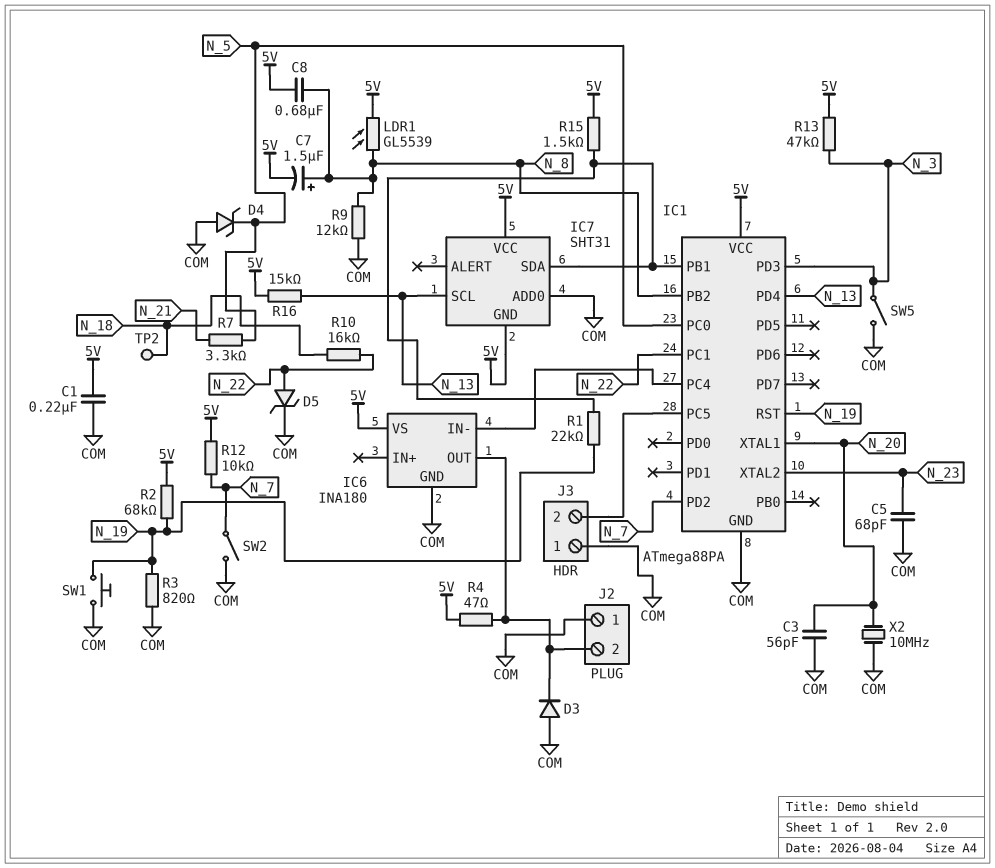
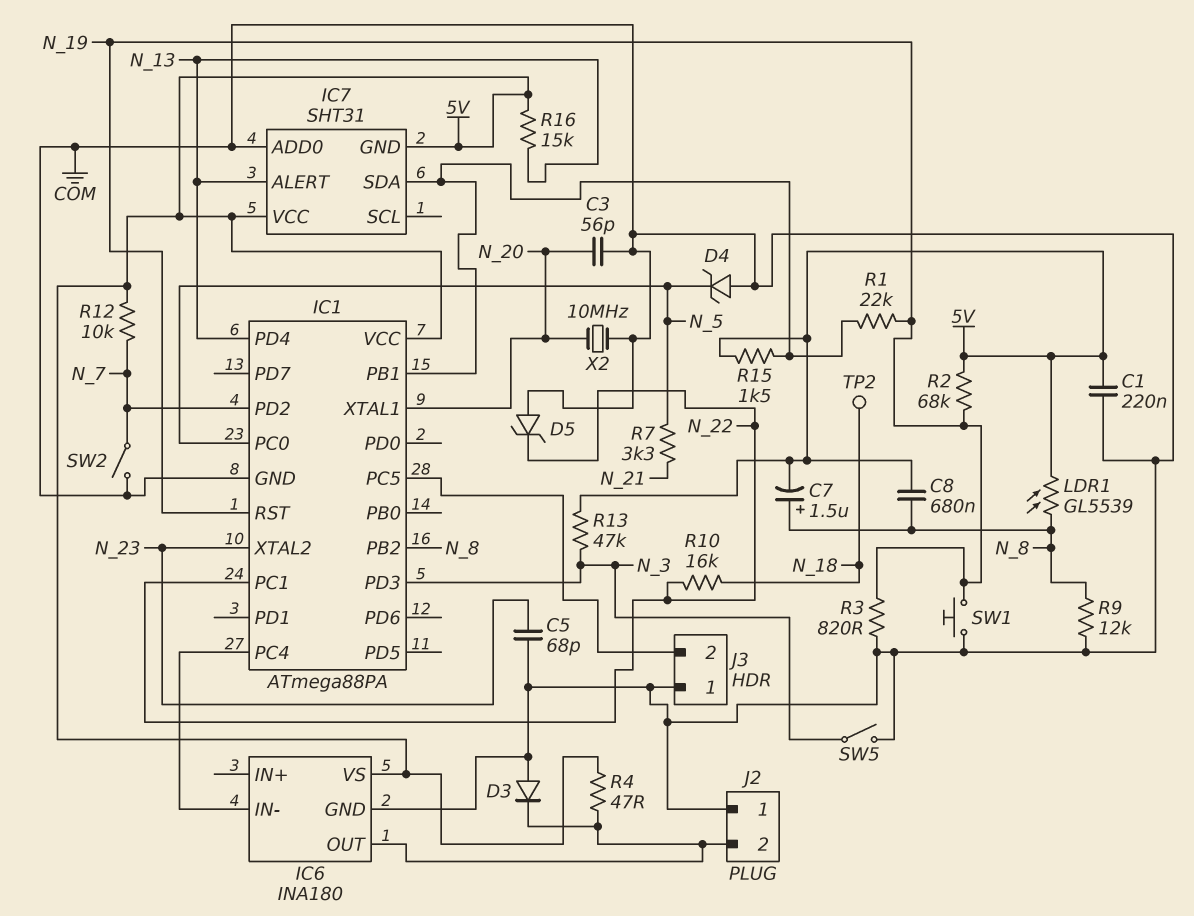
D5: zener (A N_22, K COM) -> zener (A COM, K N_22)
IC7 pin ALERT: none -> N_13
IC7 pin SCL: N_13 -> none

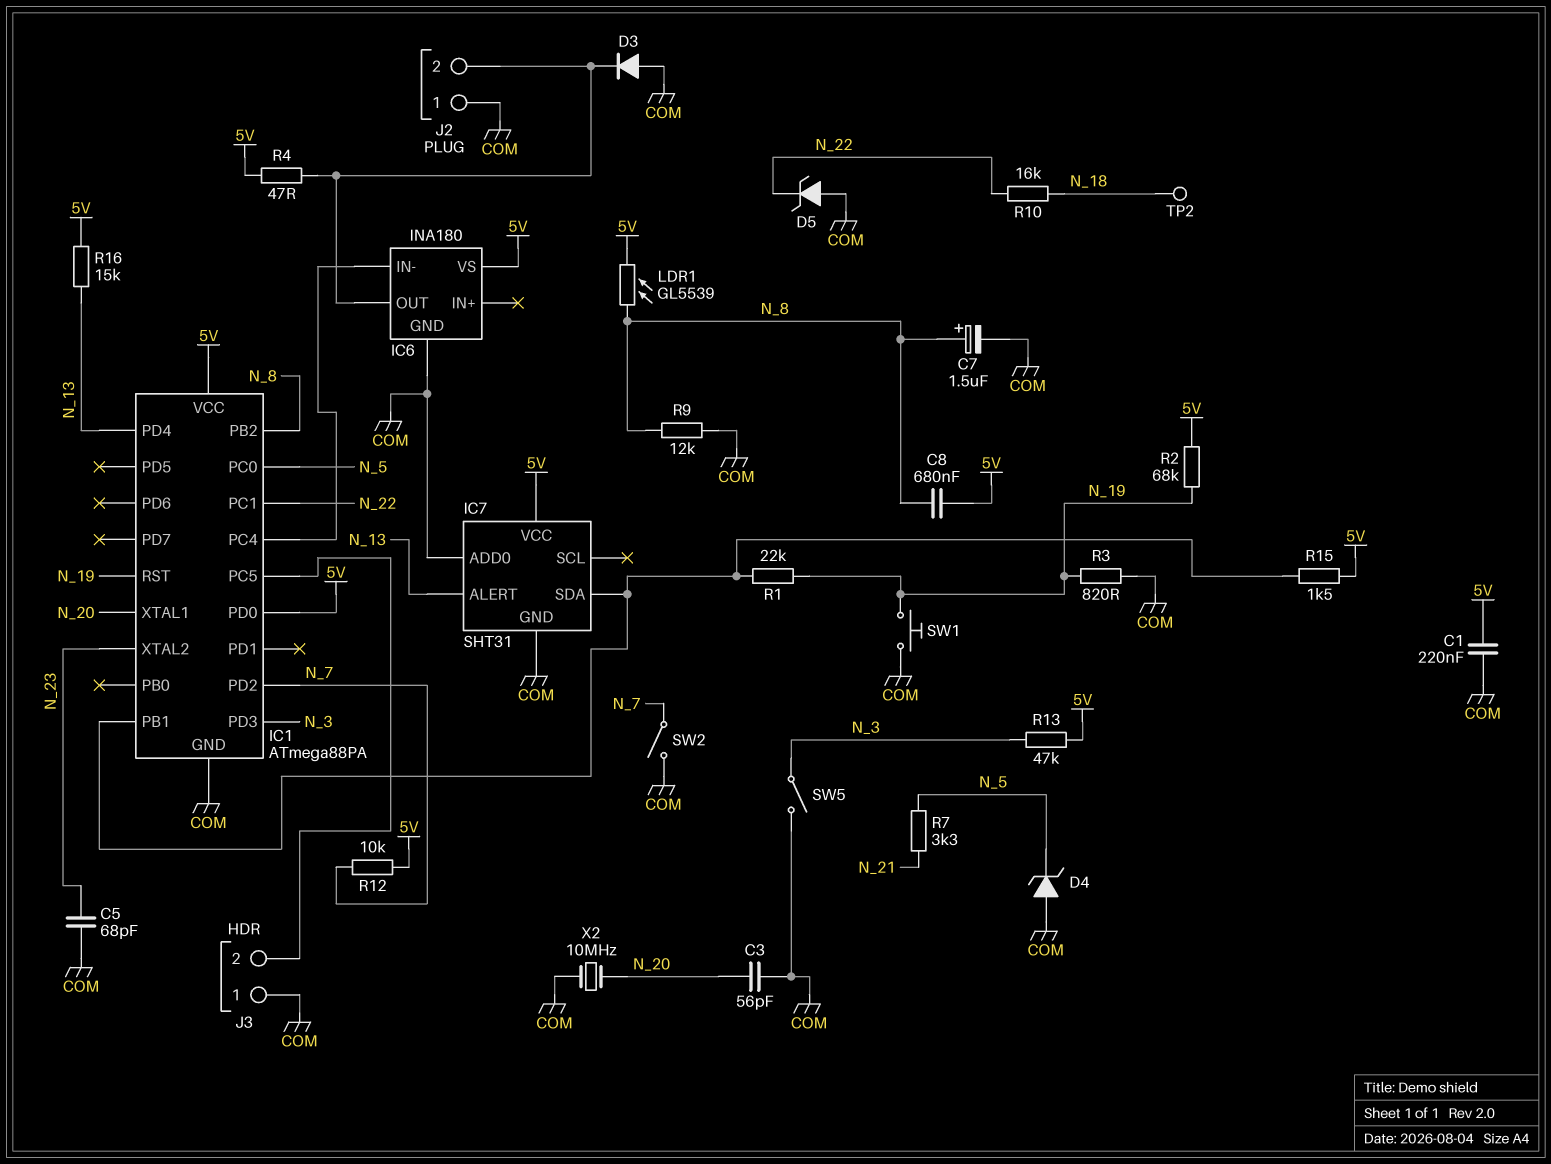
C7: 1.5uF (plus N_8, minus 5V) -> 1.5uF (plus N_8, minus COM)
IC1 pin PD0: none -> 5V
IC7 pin GND: 5V -> COM

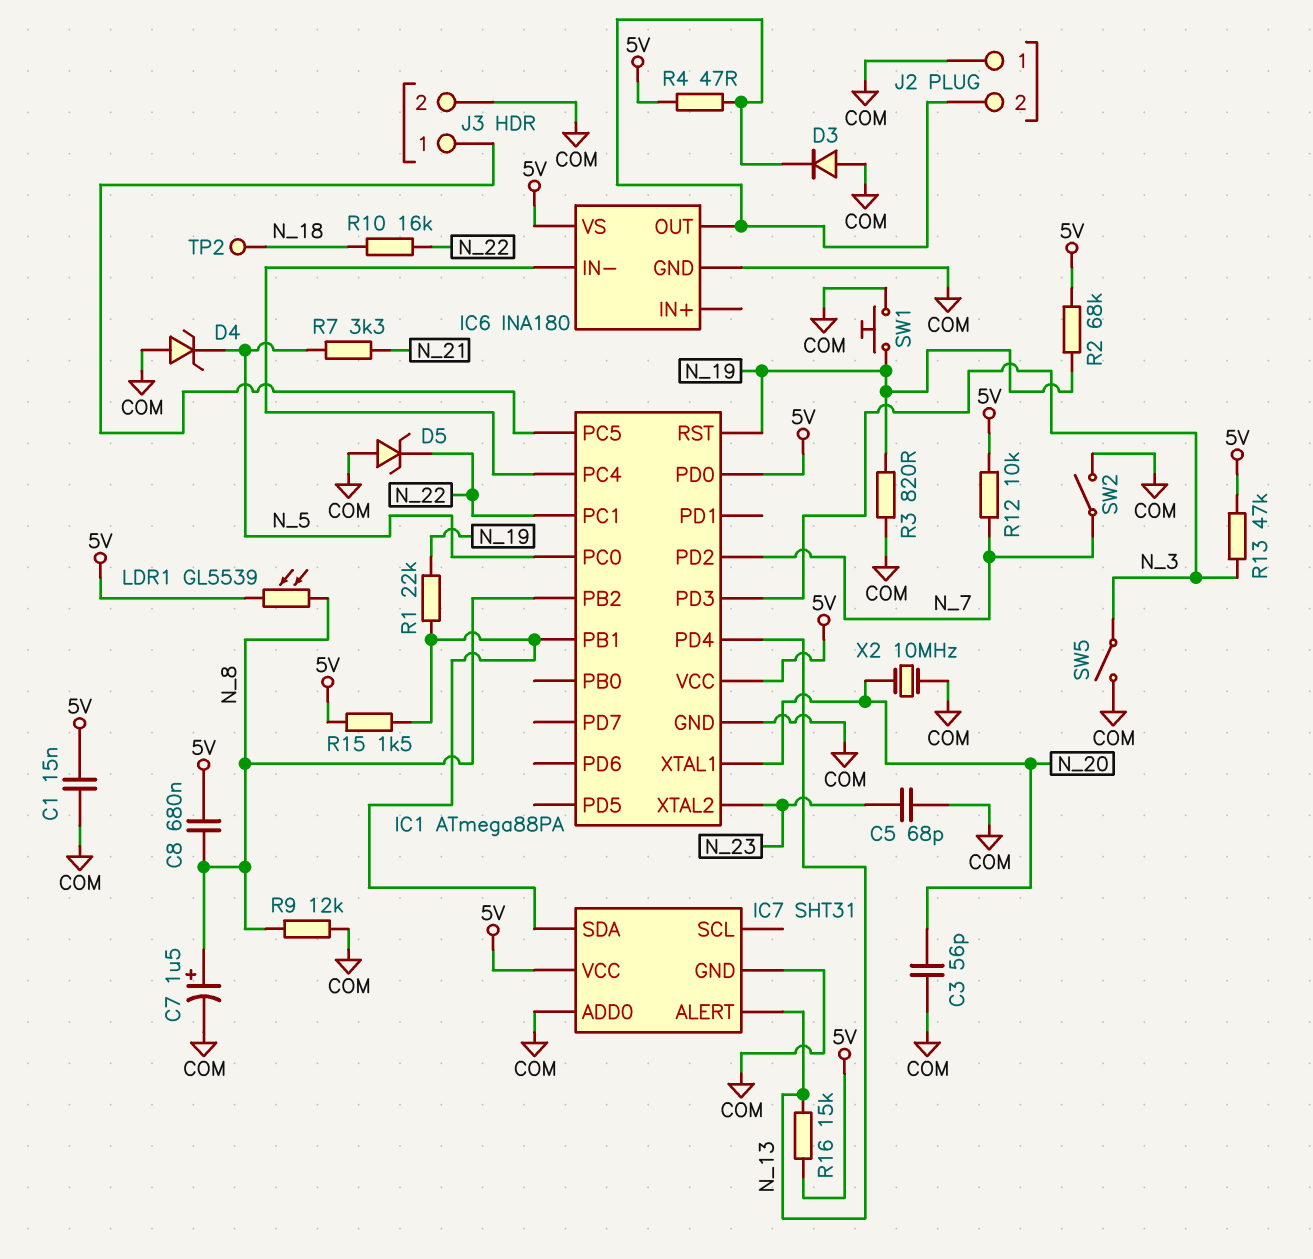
C1: 220nF (5V, COM) -> 15nF (5V, COM)
J3 pin 1: COM -> IC1/PC5
J3 pin 2: IC1/PC5 -> COM

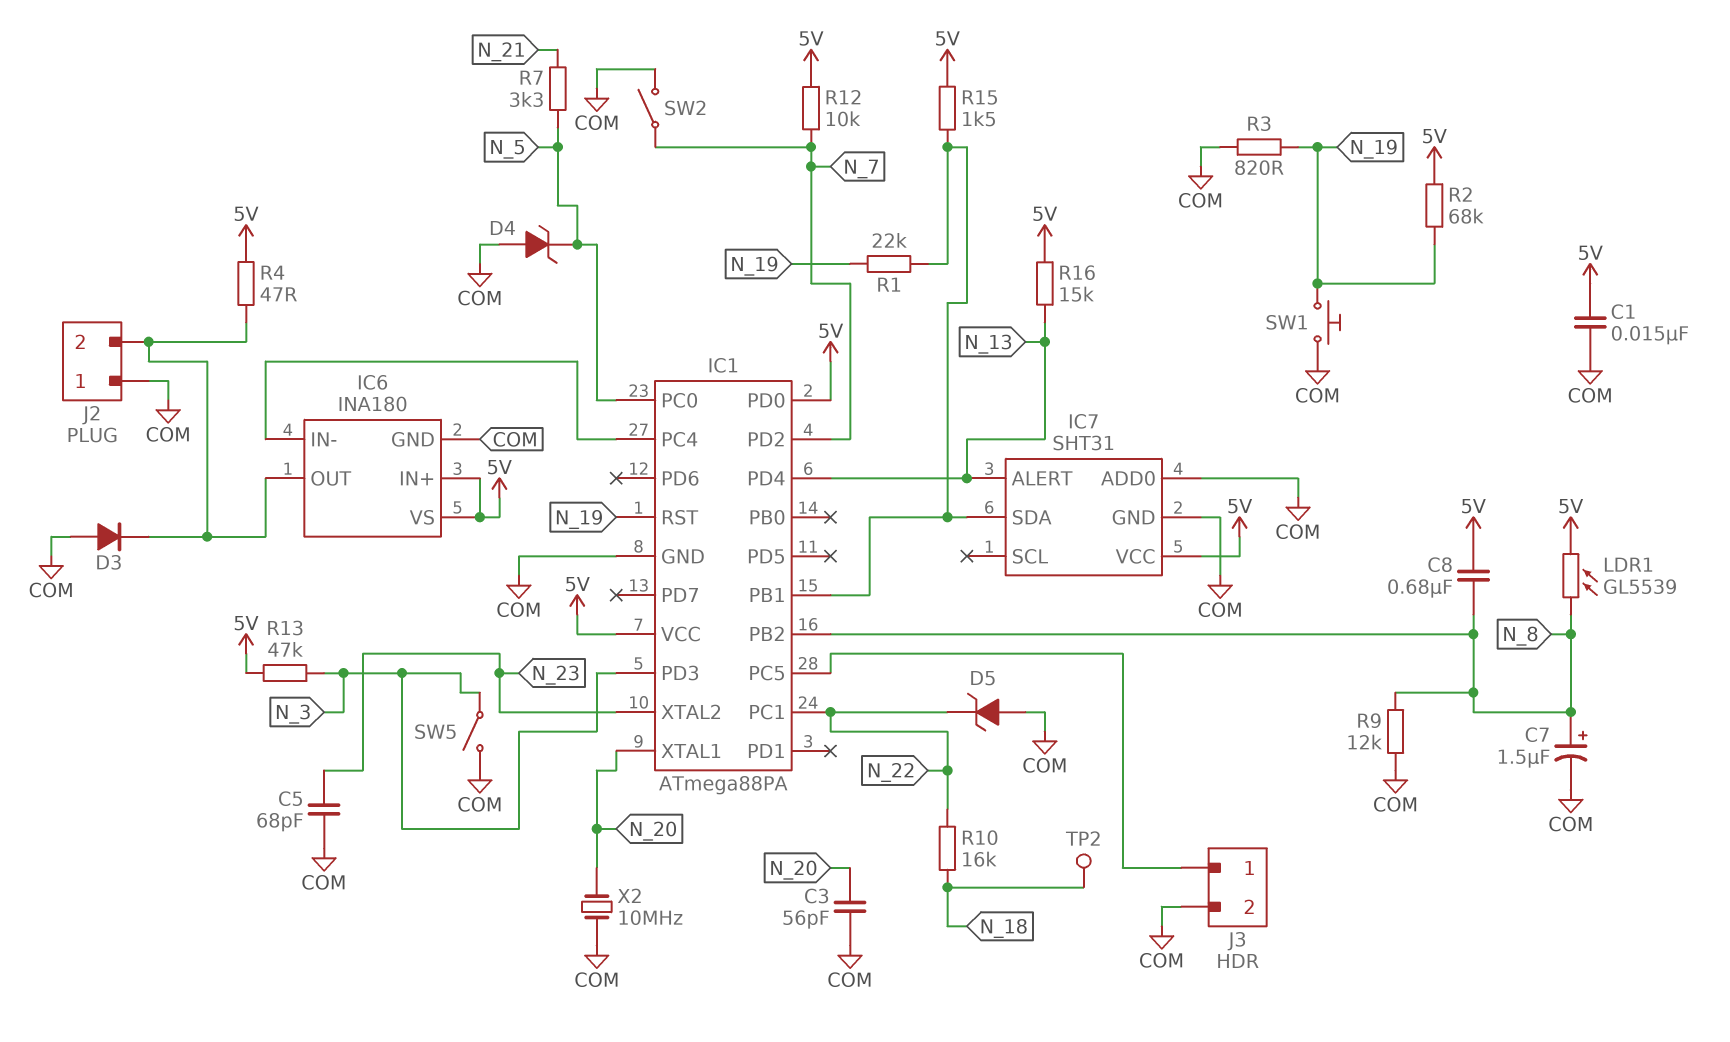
IC6 pin IN+: none -> 5V

